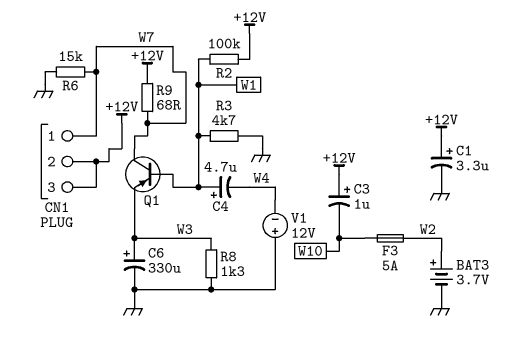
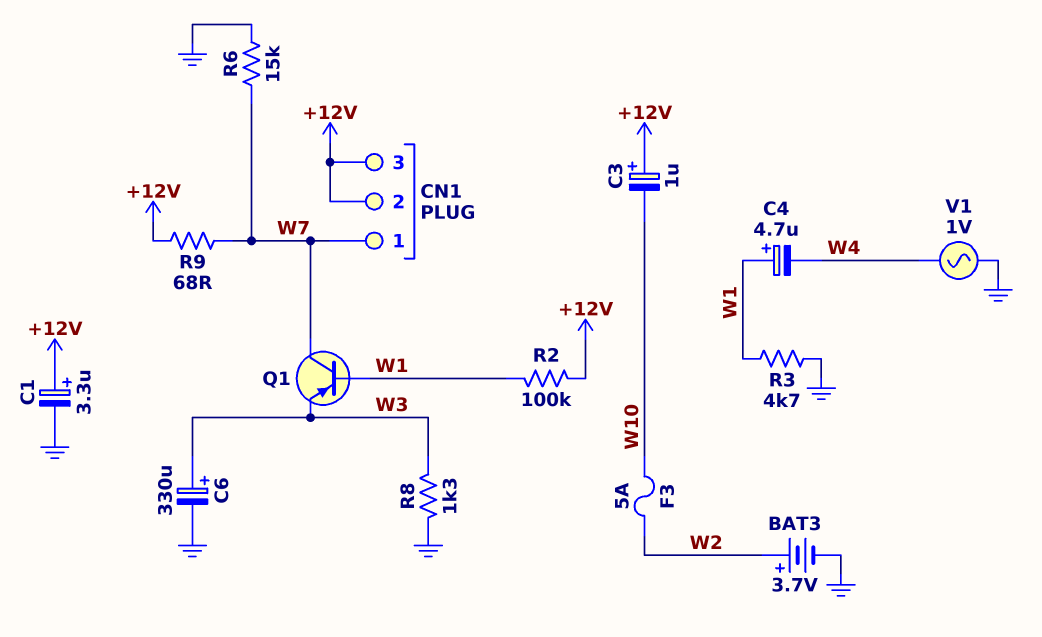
V1: 12V (plus GND, minus W4) -> AC 1V (GND, W4)

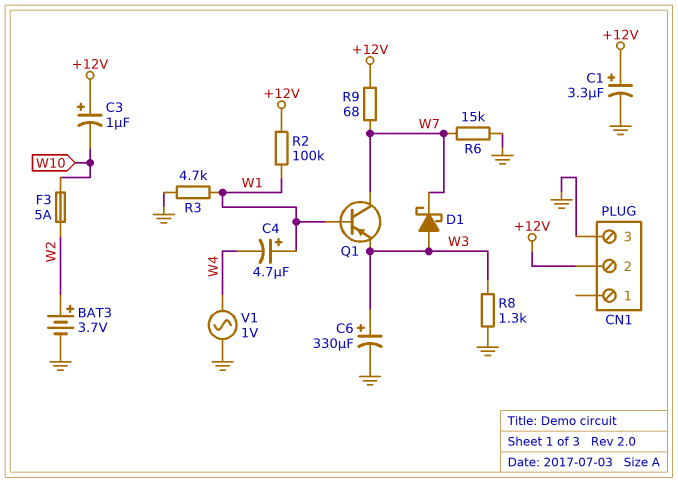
CN1 pin 1: W7 -> none
CN1 pin 3: +12V -> GND
D1: none -> schottky (A W3, K W7)

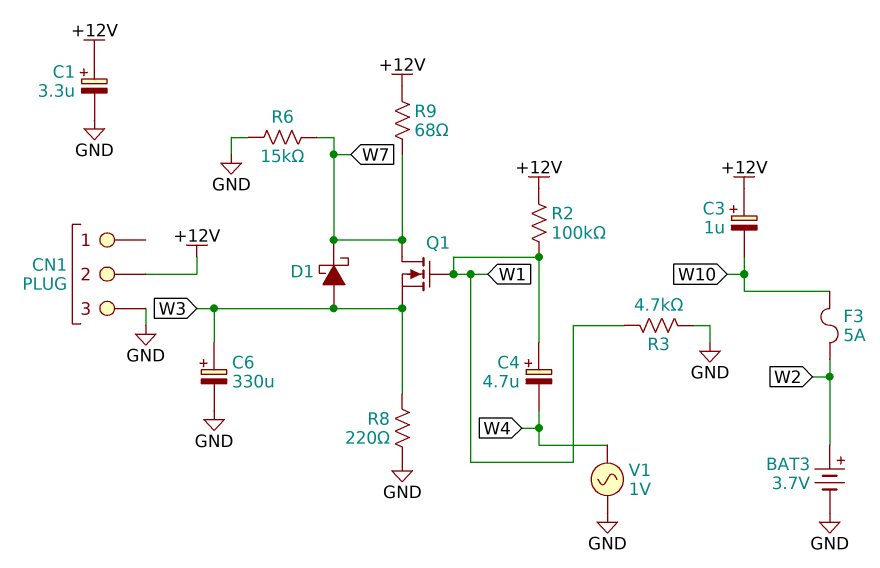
Q1: PNP (B W1, C W7, E W3) -> NMOS (G W1, D W7, S W3)
R8: 1.3k (GND, W3) -> 220 (GND, W3)

